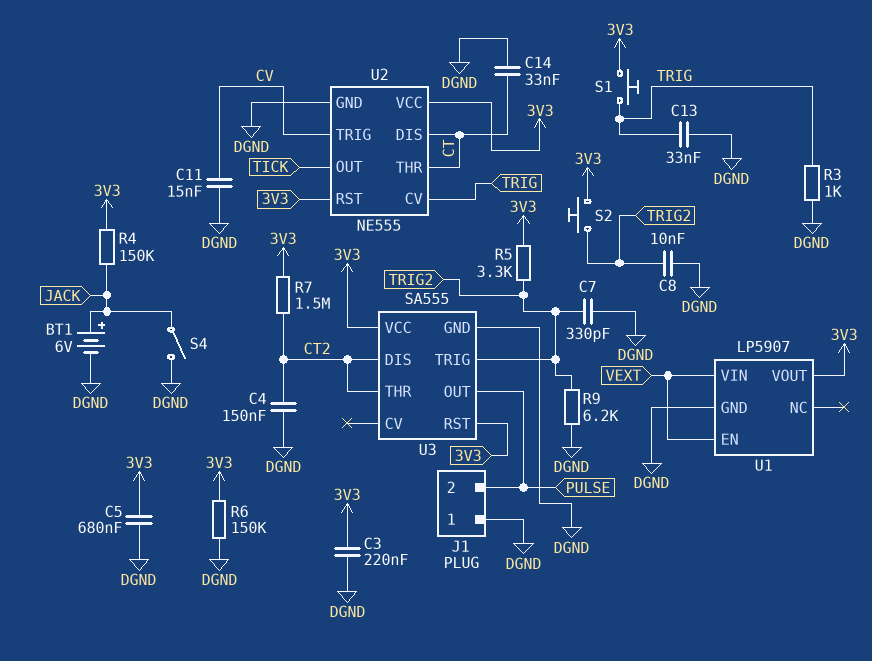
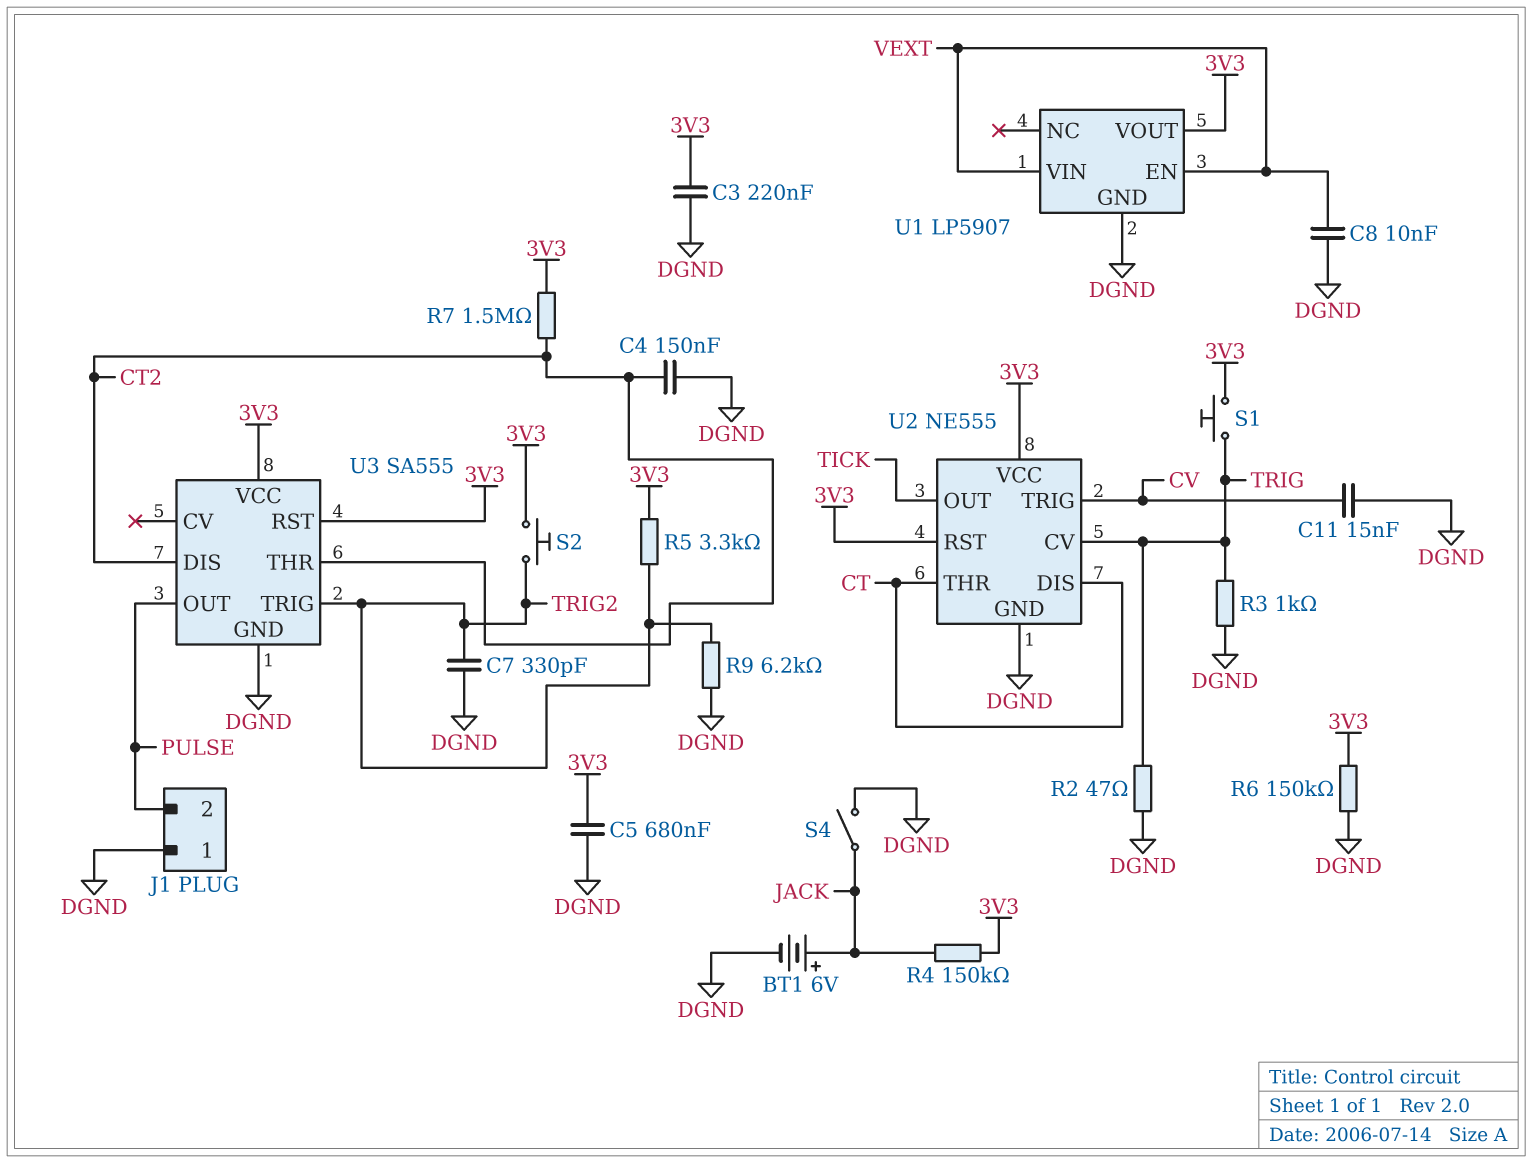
C8: 10nF (DGND, TRIG2) -> 10nF (DGND, VEXT)
C13: 33nF (DGND, TRIG) -> none
C14: 33nF (CT, DGND) -> none
R2: none -> 47 (DGND, TRIG)

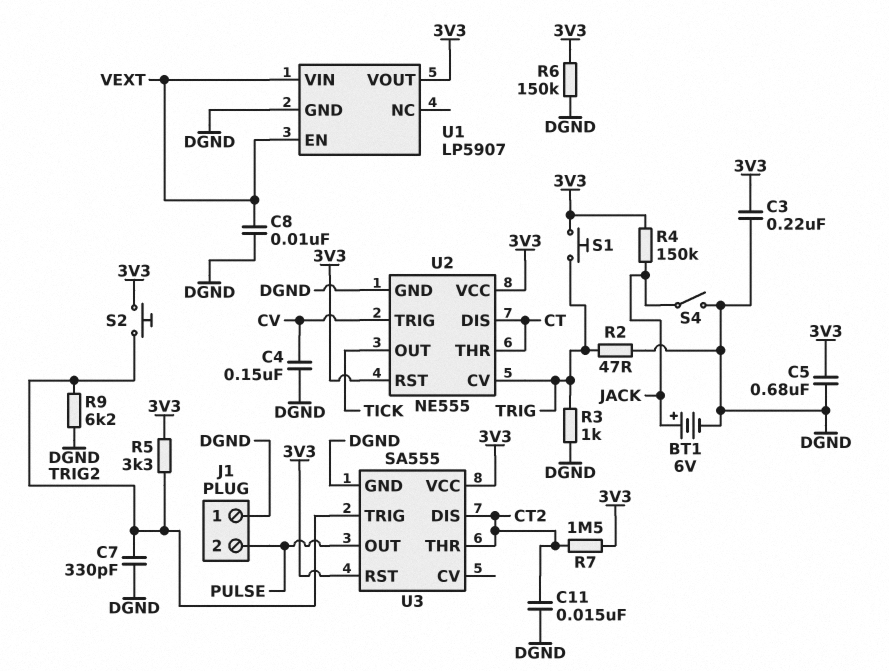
C4: 150nF (CT2, DGND) -> 150nF (CV, DGND)
C11: 15nF (CV, DGND) -> 15nF (CT2, DGND)

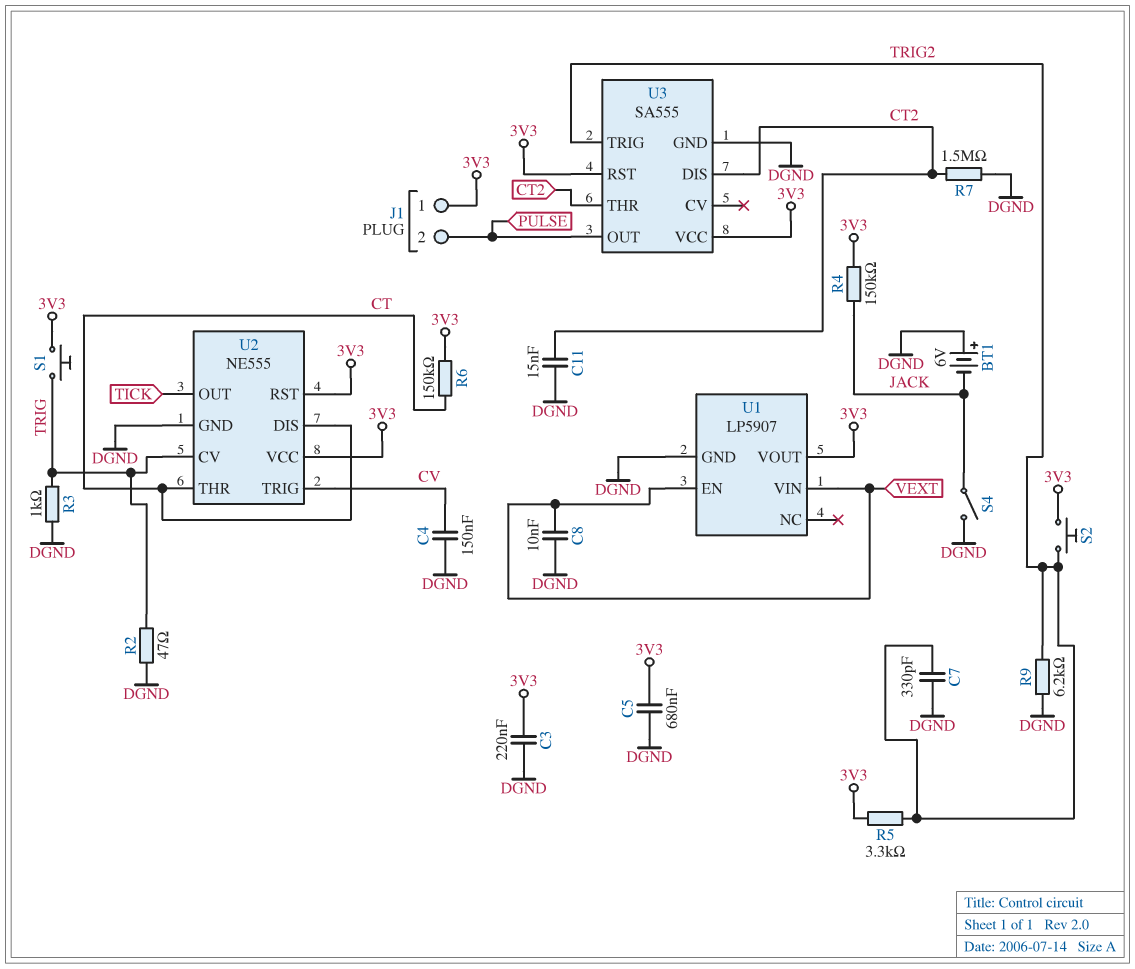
BT1: 6V (plus JACK, minus DGND) -> 6V (plus DGND, minus JACK)
J1 pin 1: DGND -> 3V3
R6: 150k (3V3, DGND) -> 150k (3V3, CT)
R7: 1.5M (3V3, CT2) -> 1.5M (CT2, DGND)

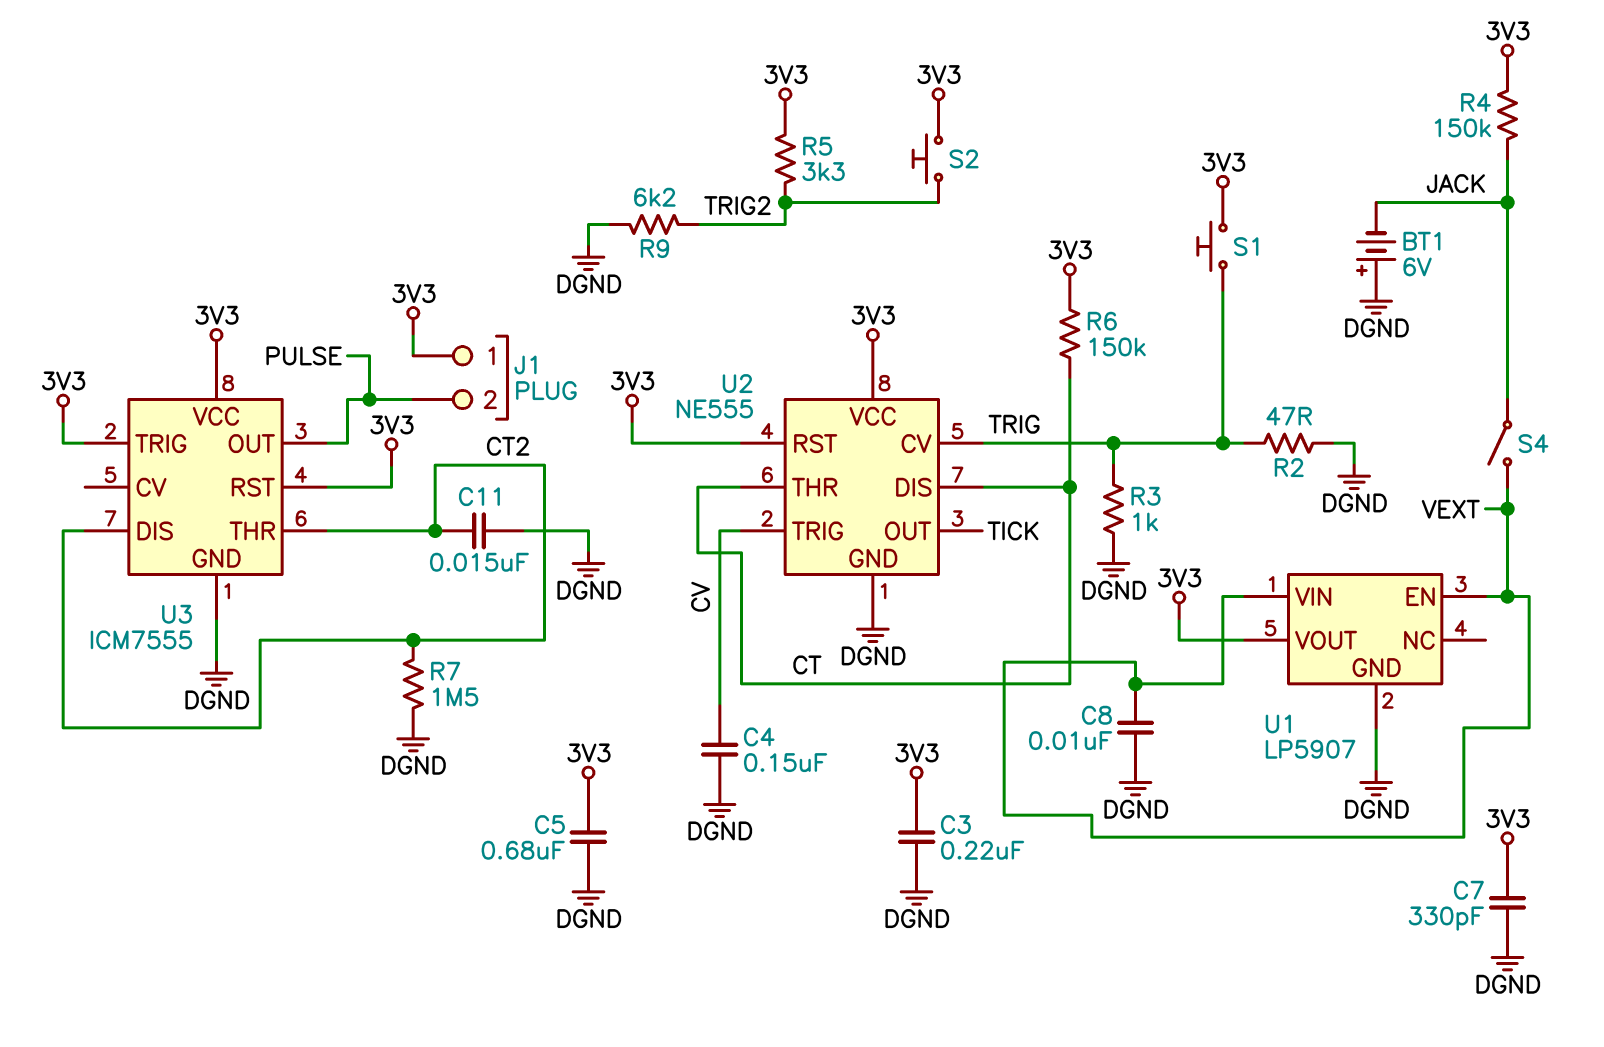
C7: 330pF (DGND, TRIG2) -> 330pF (3V3, DGND)
S4: switch (DGND, JACK) -> switch (JACK, VEXT)
U3: SA555 -> ICM7555
U3 pin TRIG: TRIG2 -> 3V3

